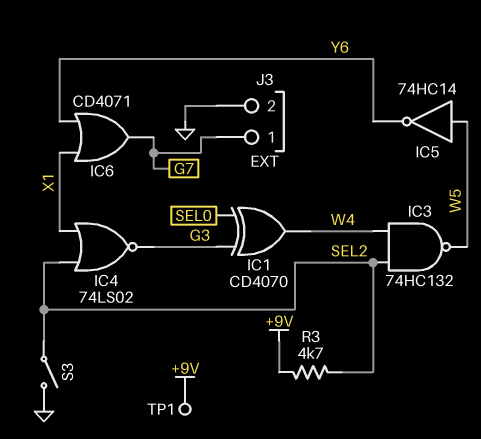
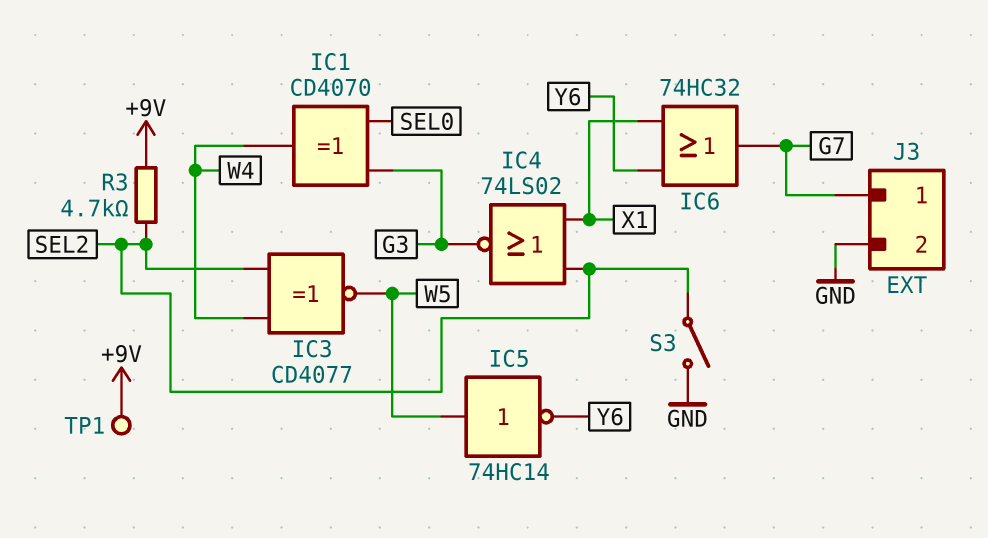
IC3: NAND 74HC132 (in SEL2, in W4, out W5) -> XNOR CD4077 (in SEL2, in W4, out W5)
IC6: OR CD4071 (in X1, in Y6, out G7) -> OR 74HC32 (in X1, in Y6, out G7)

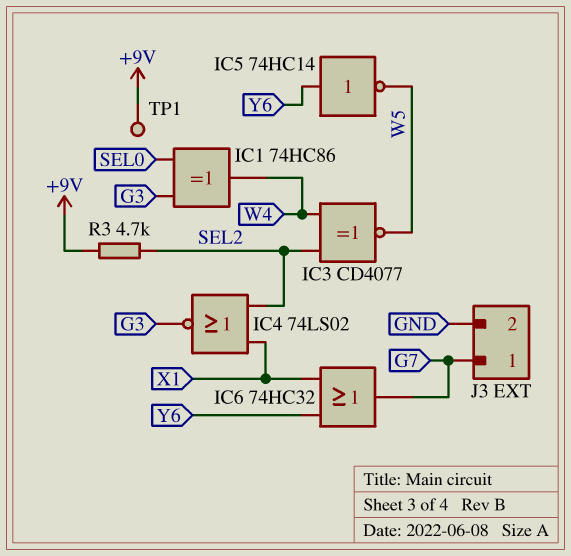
IC1: XOR CD4070 (in G3, in SEL0, out W4) -> XOR 74HC86 (in G3, in SEL0, out W4)
IC5: NOT 74HC14 (in W5, out Y6) -> NOT 74HC14 (in Y6, out W5)
S3: switch (GND, SEL2) -> none

